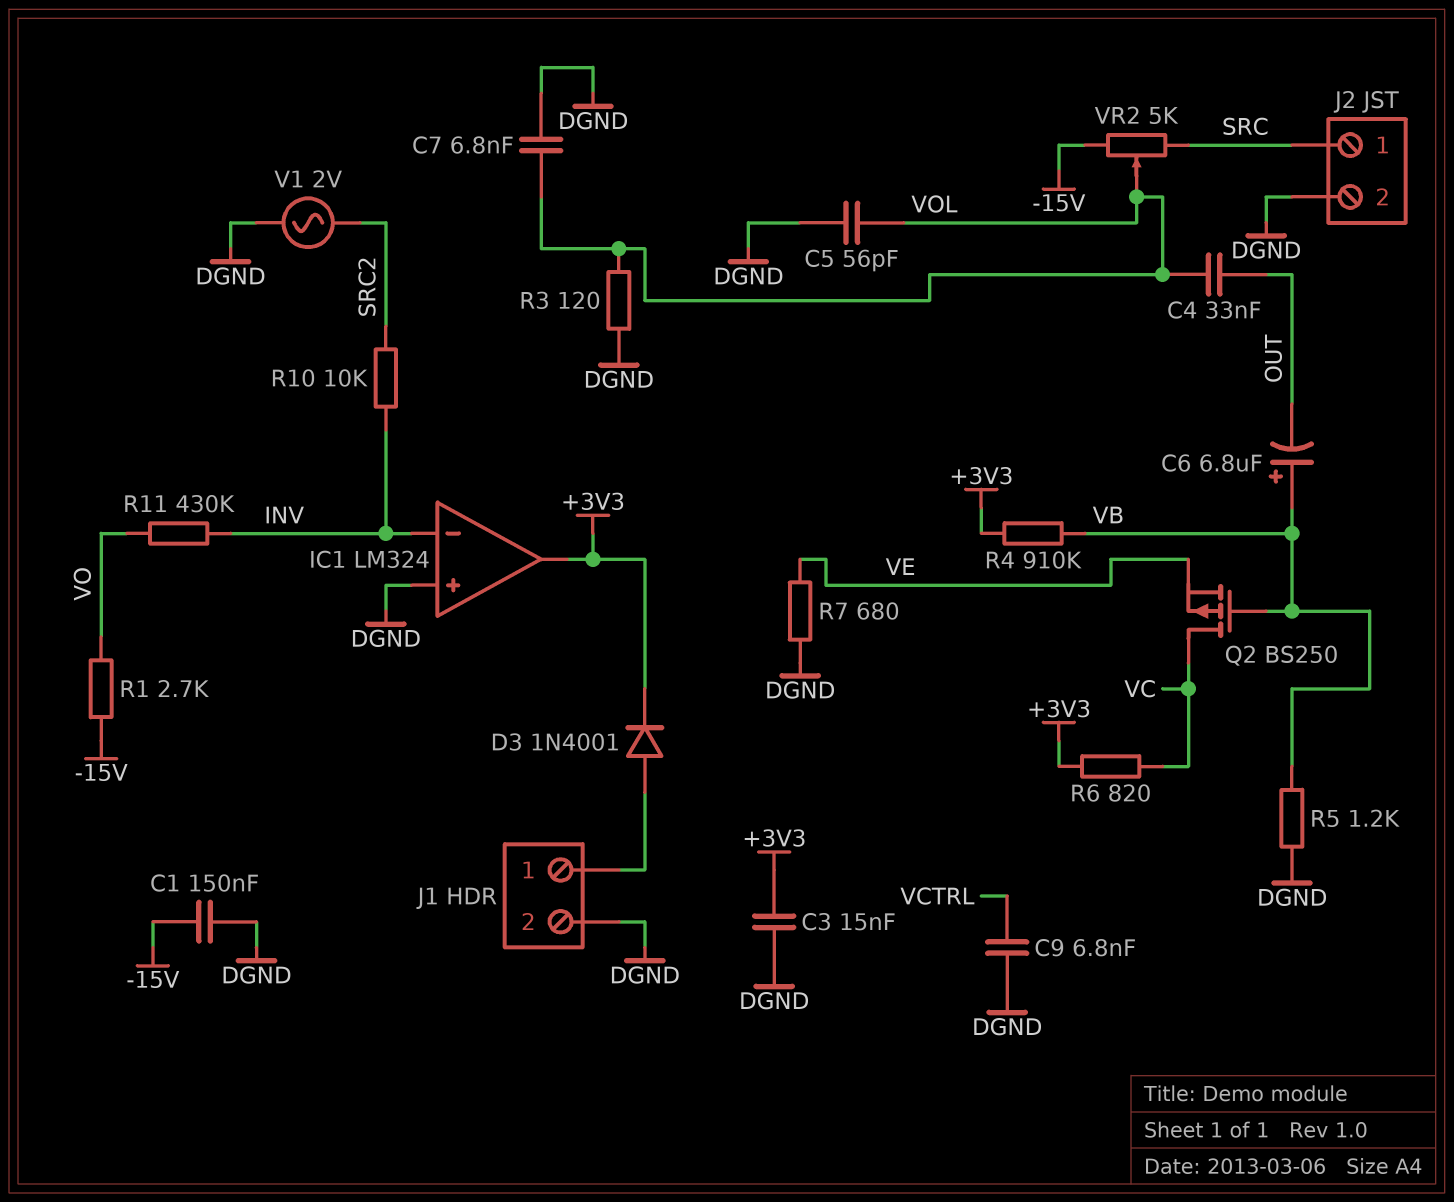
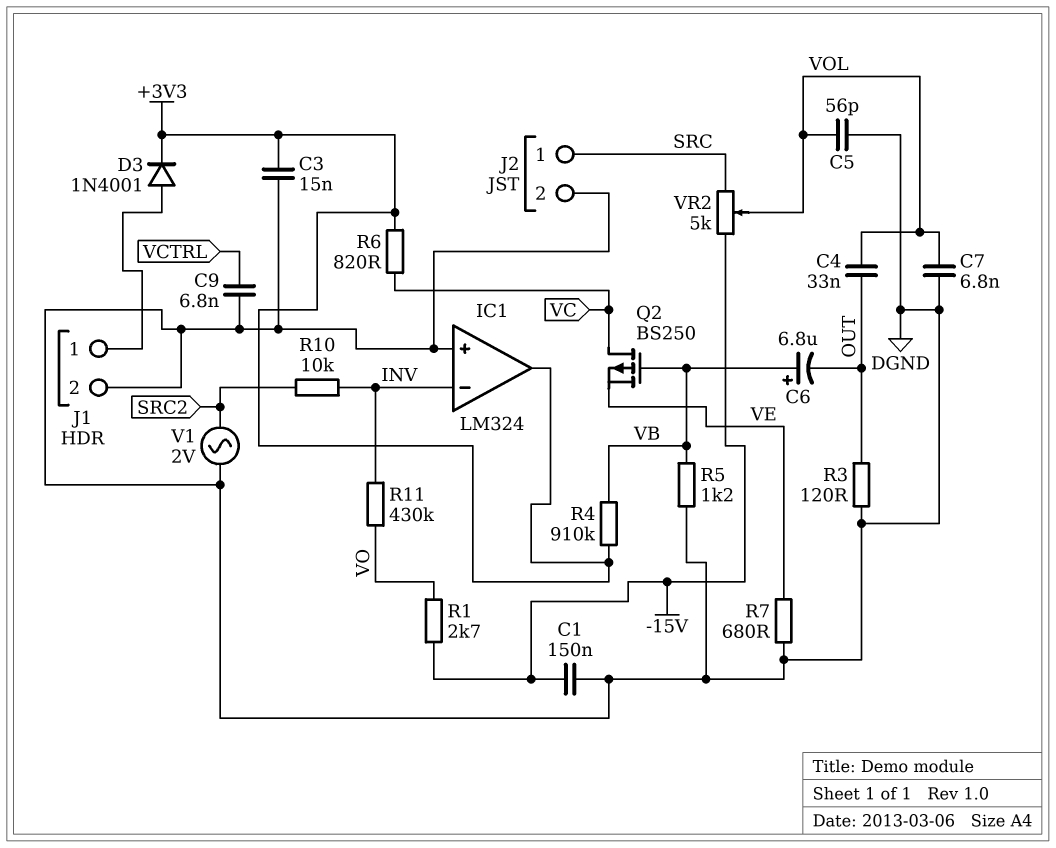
R3: 120 (DGND, VOL) -> 120 (DGND, OUT)

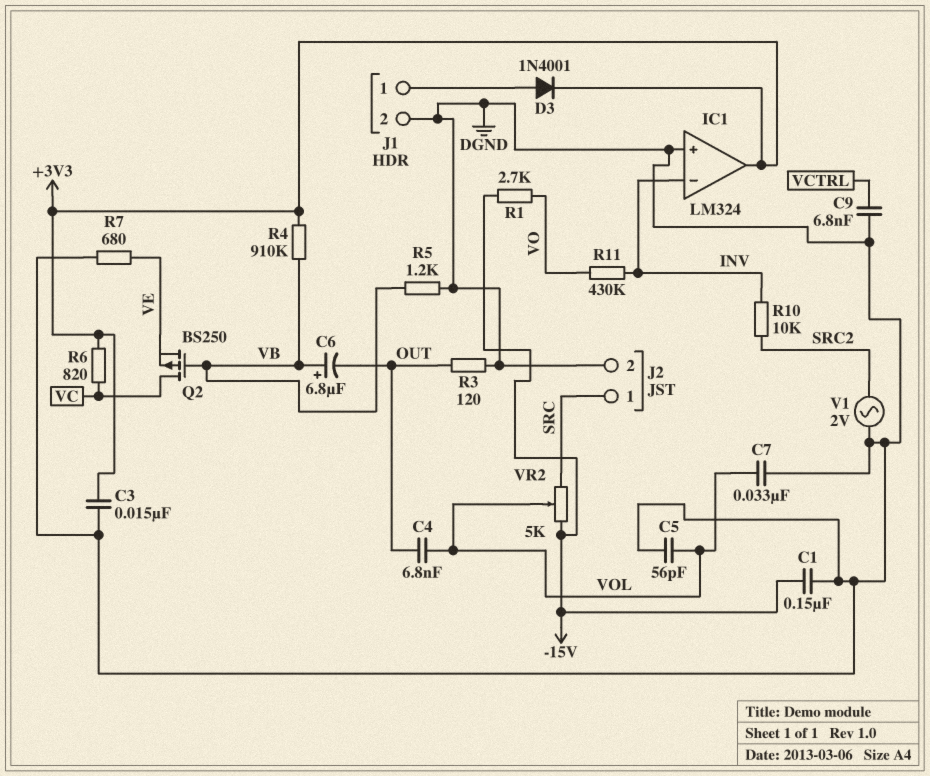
C4: 33nF (OUT, VOL) -> 6.8nF (OUT, VOL)
C7: 6.8nF (DGND, VOL) -> 33nF (DGND, VOL)

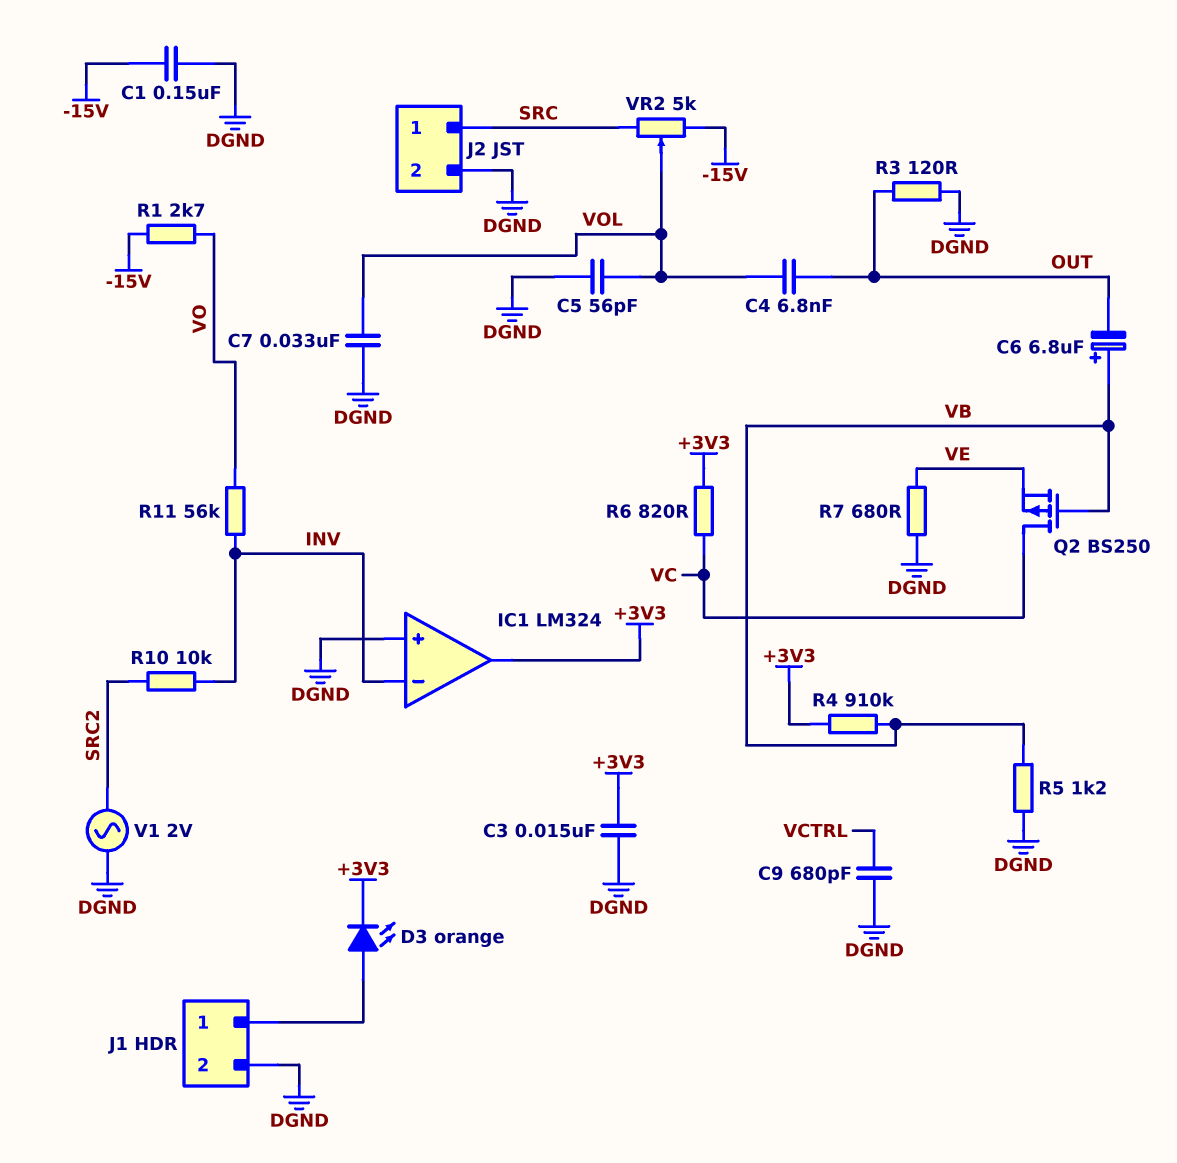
C9: 6.8nF (DGND, VCTRL) -> 680pF (DGND, VCTRL)
D3: diode 1N4001 (A J1/1, K +3V3) -> LED orange (A J1/1, K +3V3)
R11: 430k (INV, VO) -> 56k (INV, VO)

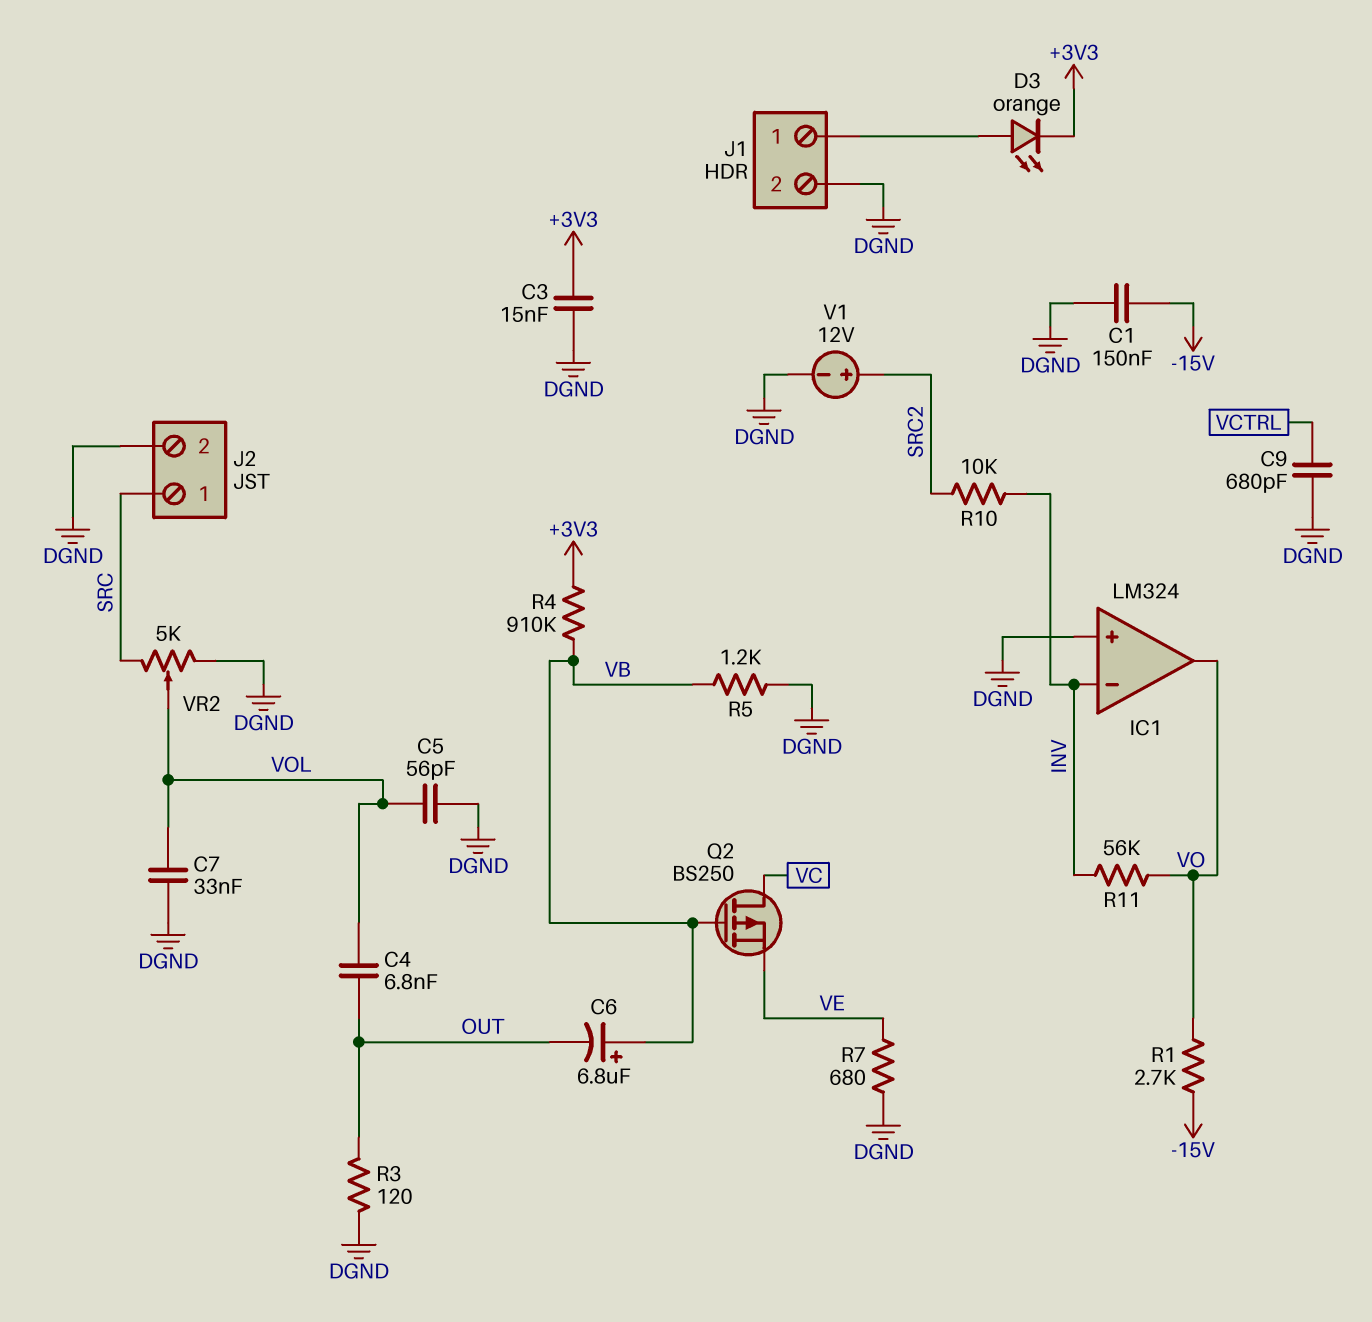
IC1 pin out: +3V3 -> VO
R6: 820 (+3V3, VC) -> none
V1: AC 2V (DGND, SRC2) -> 12V (plus SRC2, minus DGND)
VR2: 5k (-15V, SRC, wiper VOL) -> 5k (DGND, SRC, wiper VOL)

